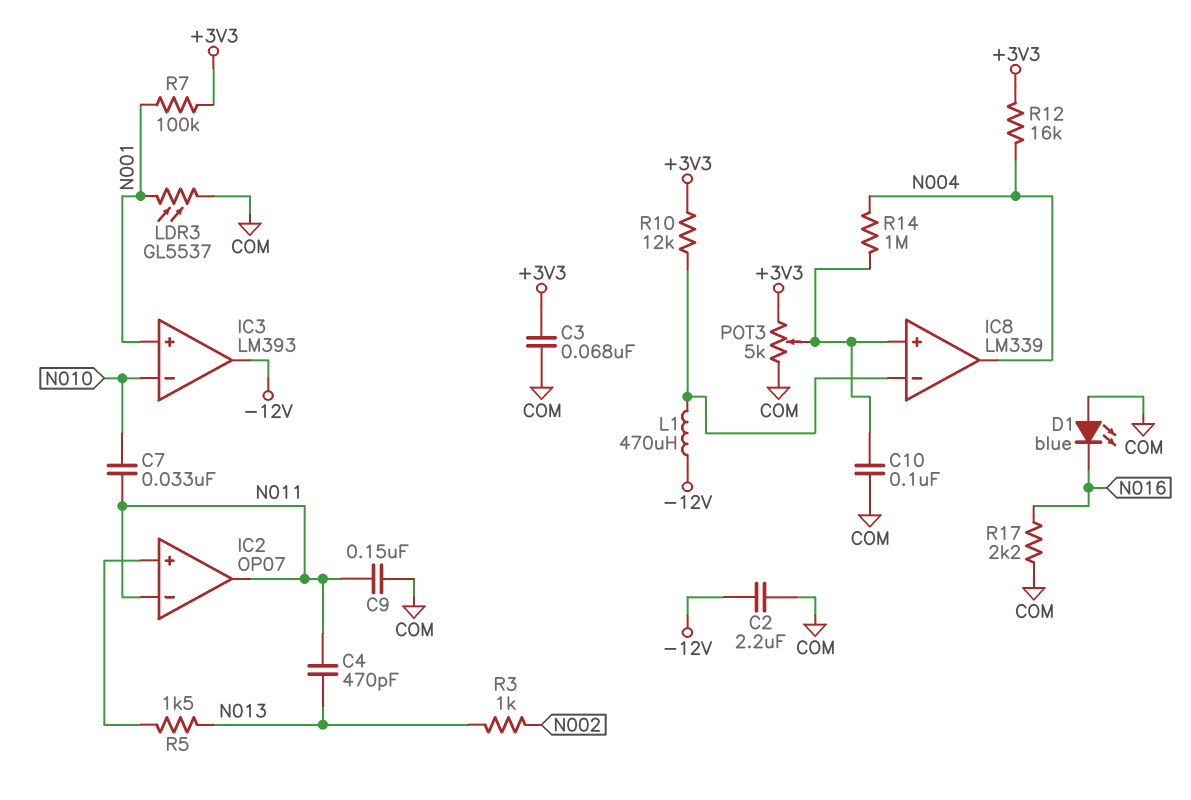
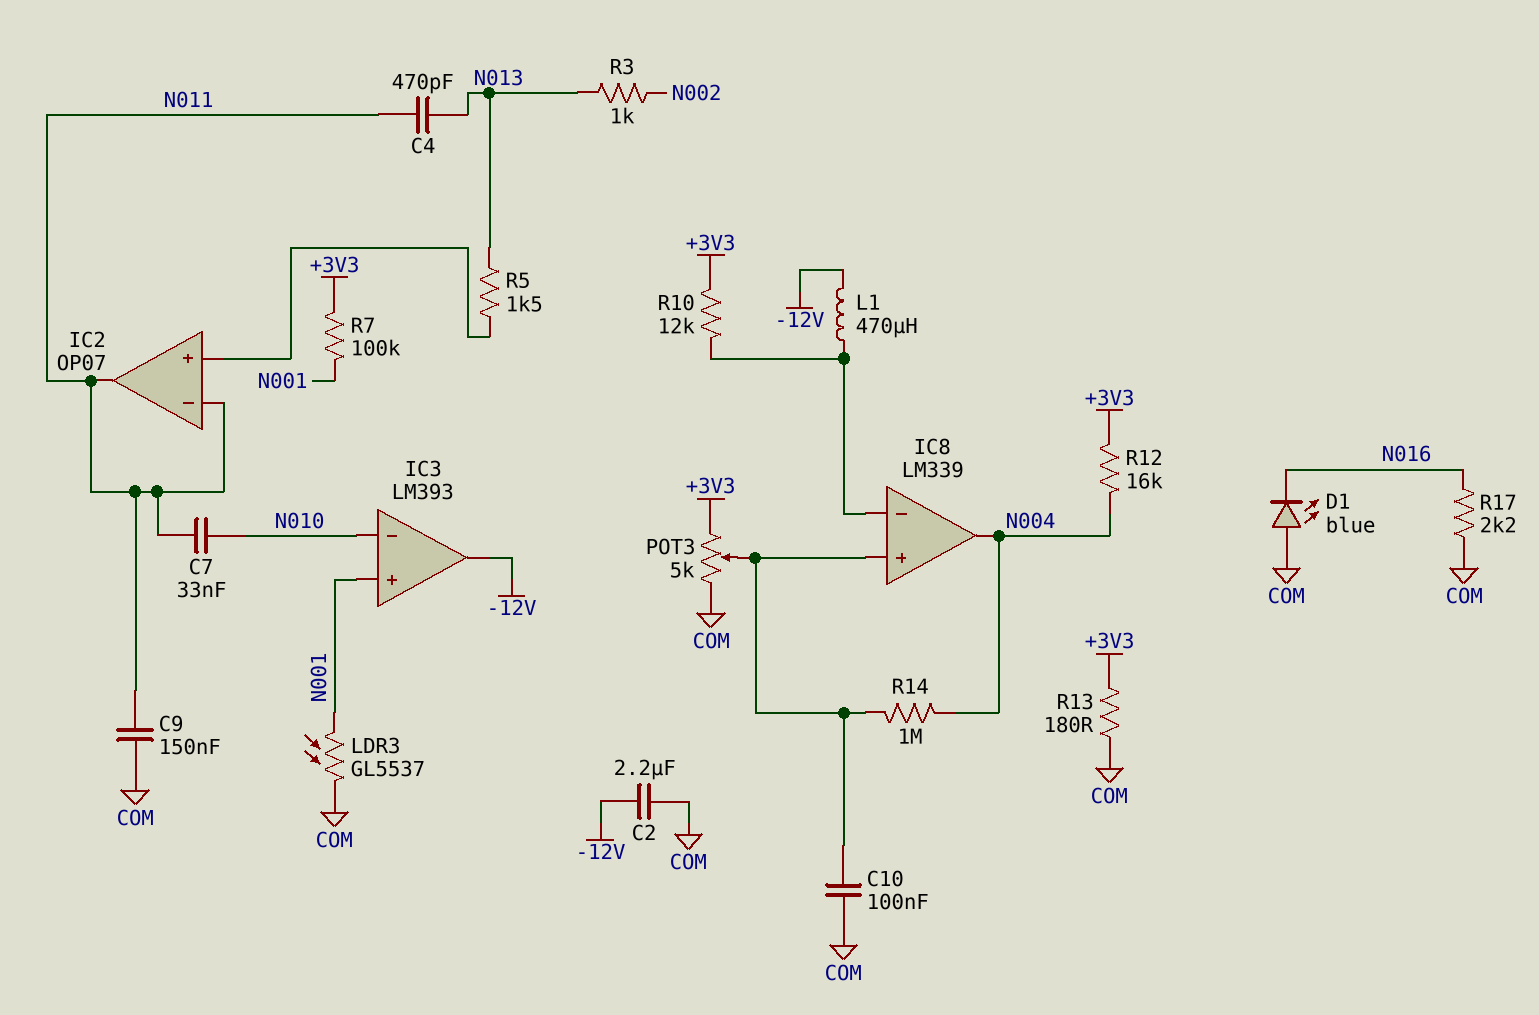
C3: 68nF (+3V3, COM) -> none
R13: none -> 180 (+3V3, COM)

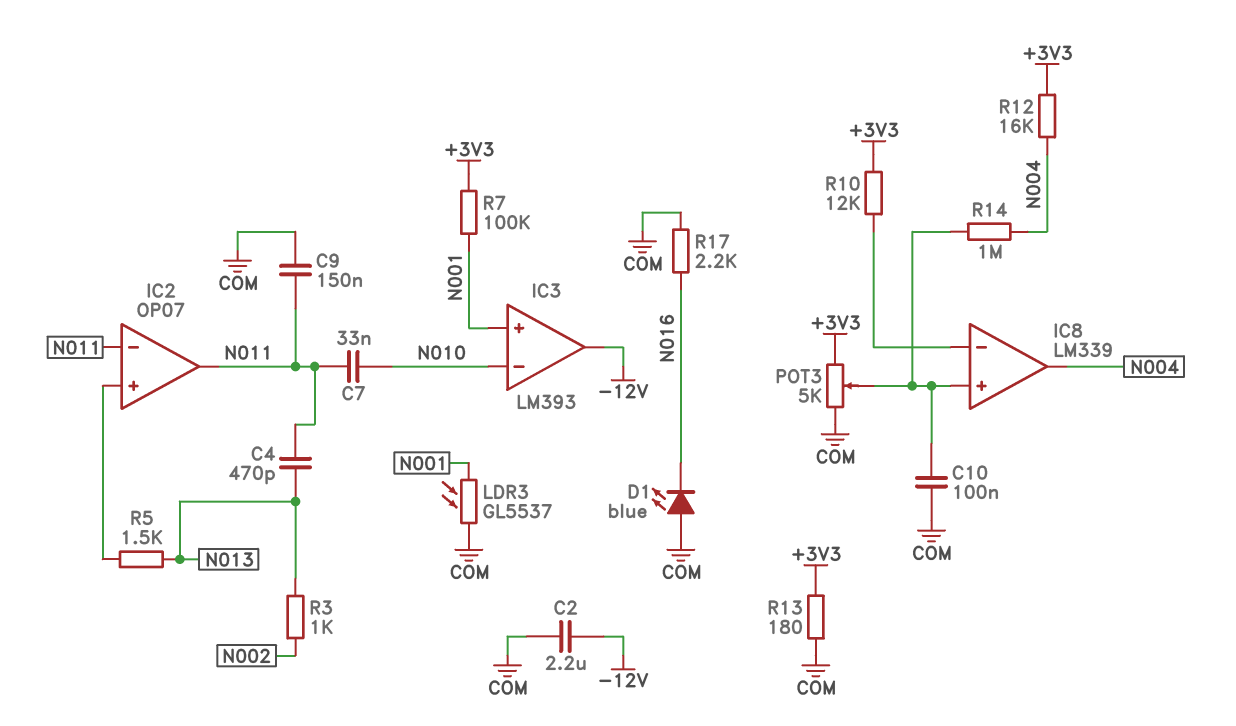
L1: 470uH (-12V, IC8/in-) -> none

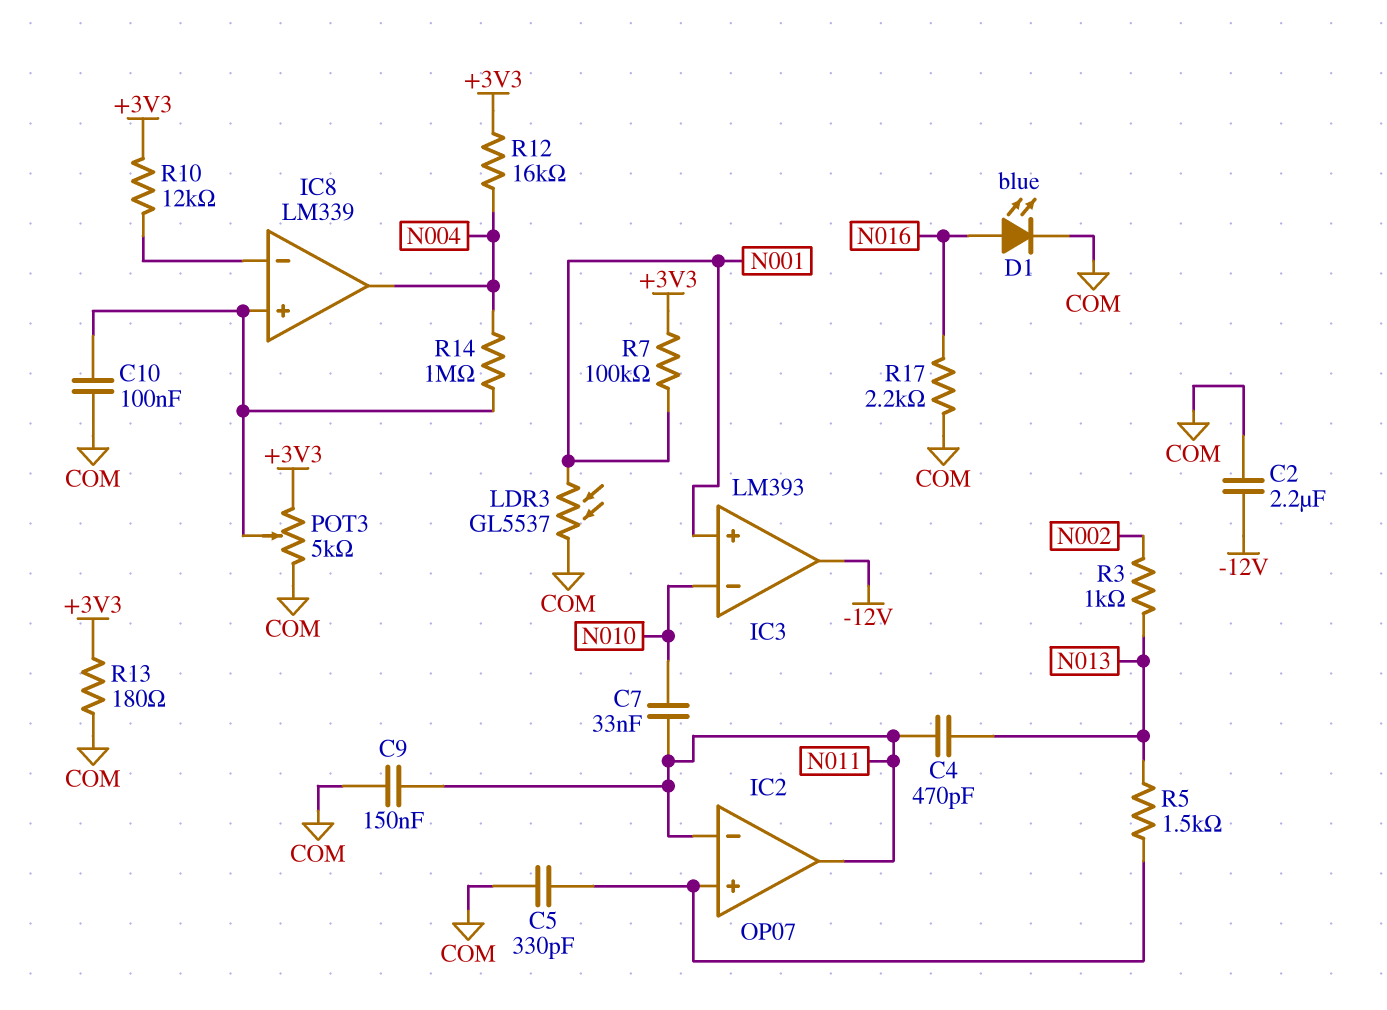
C5: none -> 330pF (COM, IC2/in+)
D1: LED blue (A COM, K N016) -> LED blue (A N016, K COM)

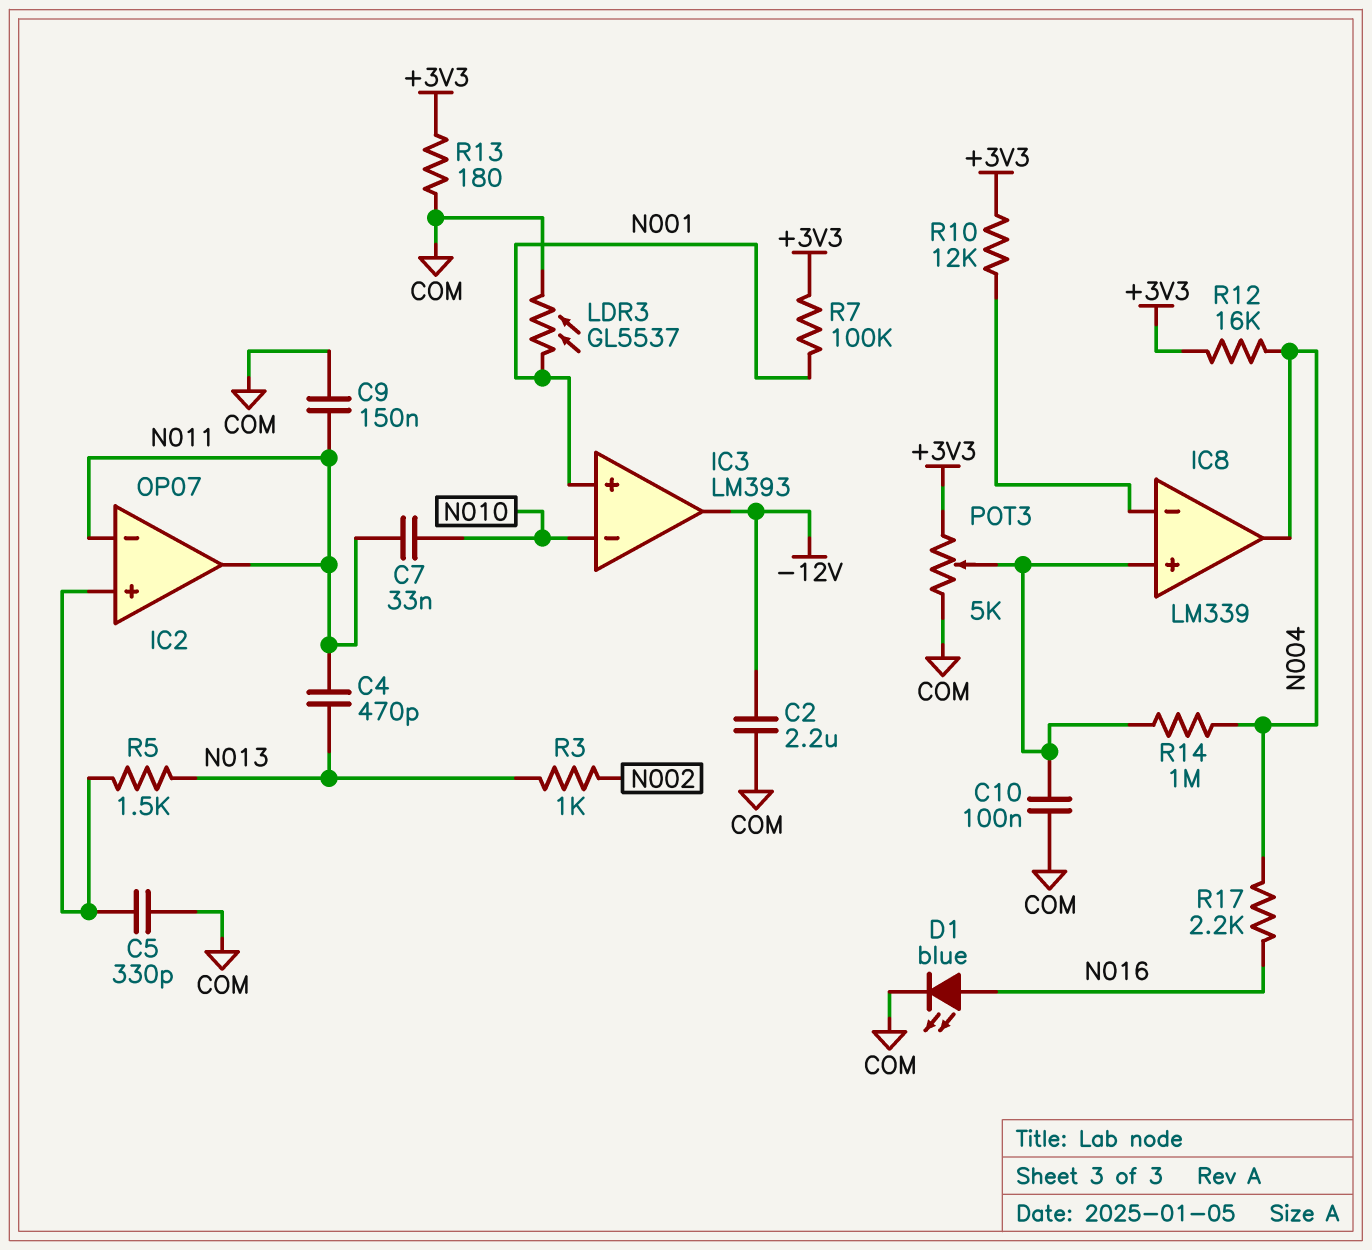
R17: 2.2k (COM, N016) -> 2.2k (N004, N016)

